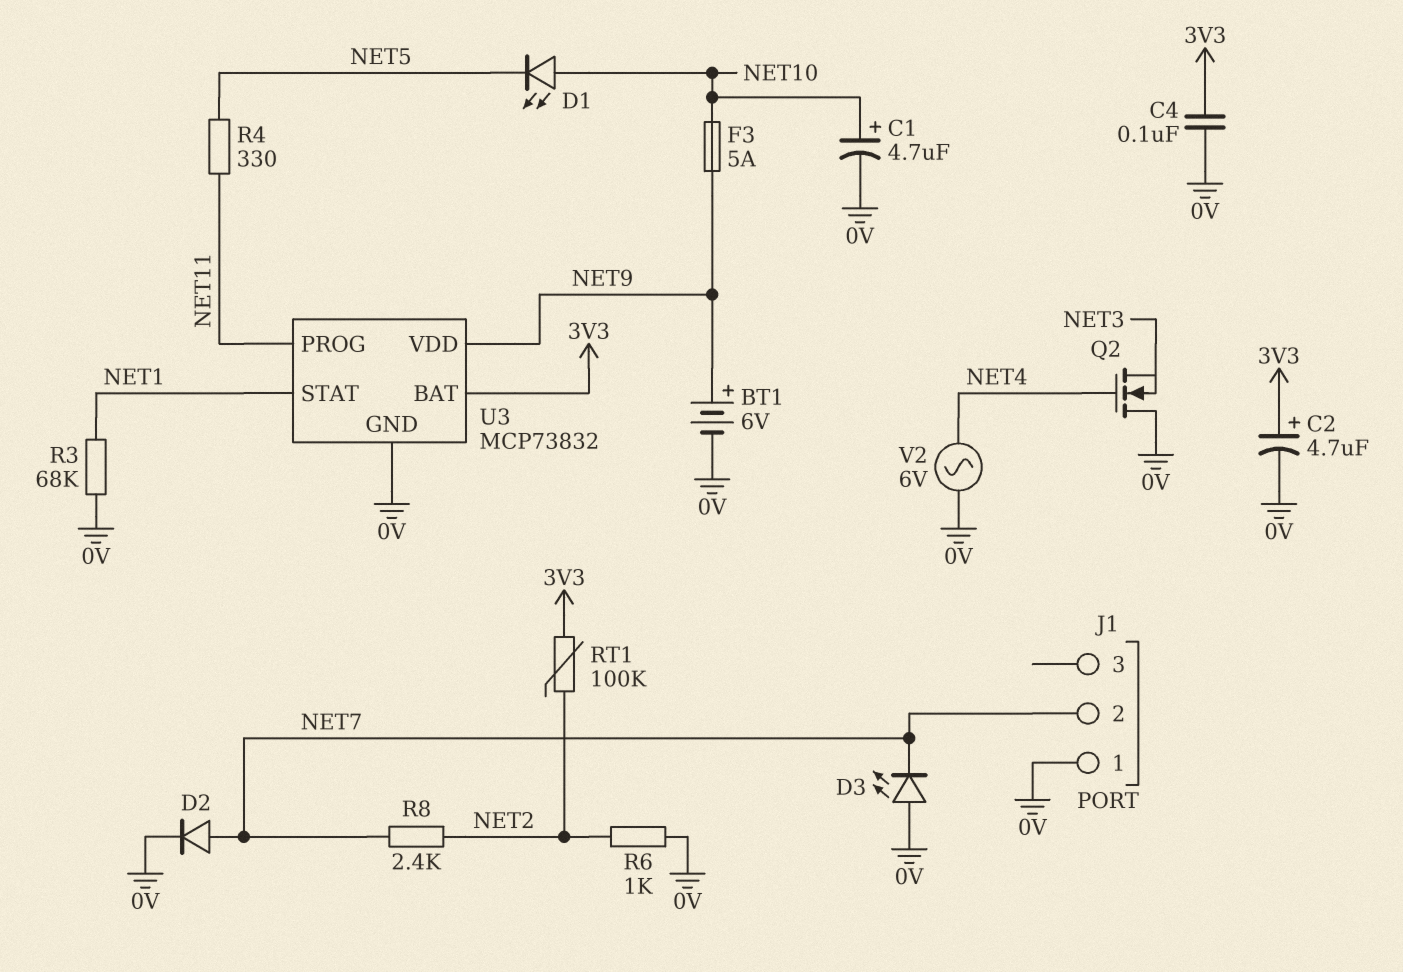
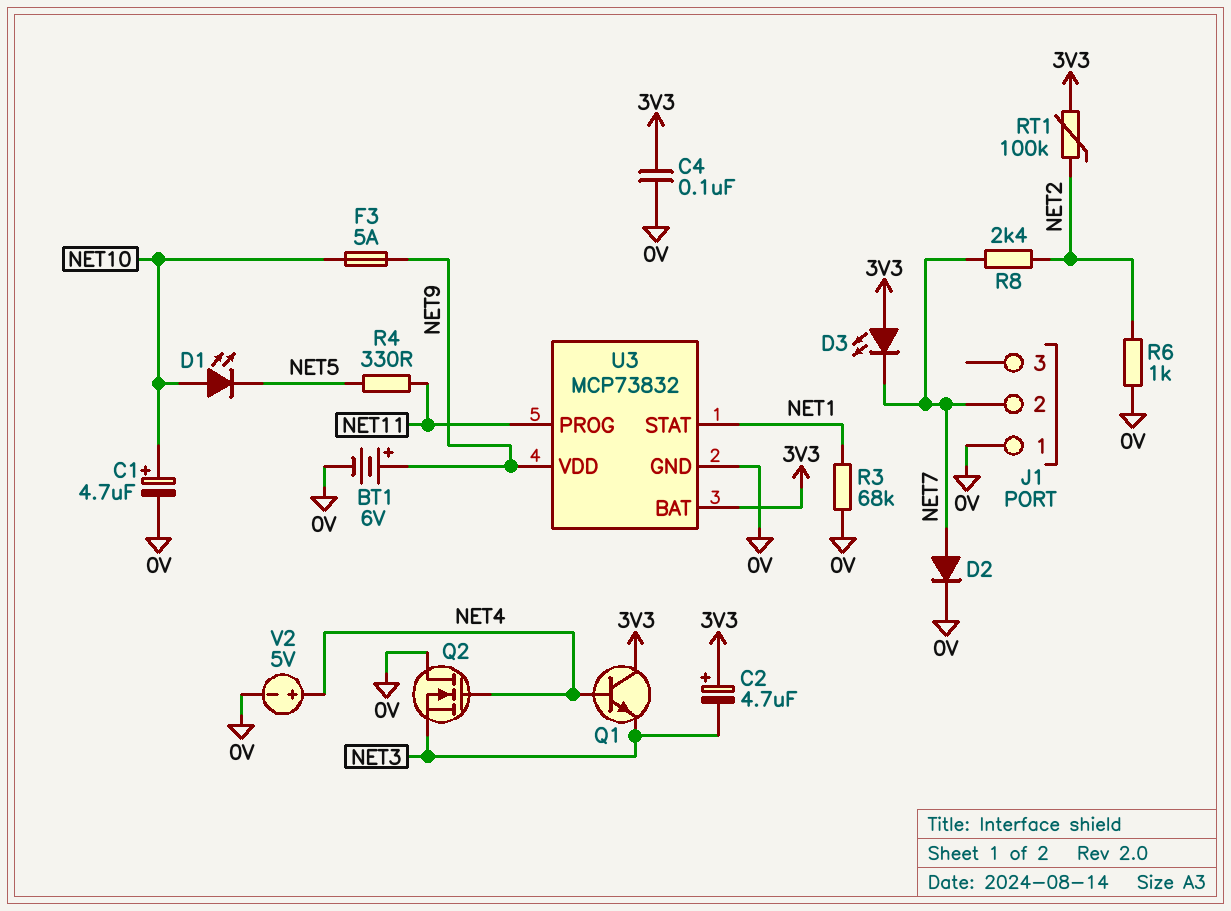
C2: 4.7uF (plus 3V3, minus 0V) -> 4.7uF (plus 3V3, minus NET3)
D3: LED (A 0V, K NET7) -> LED (A 3V3, K NET7)
Q1: none -> NPN (B NET4, C 3V3, E NET3)
V2: AC 6V (0V, NET4) -> 5V (plus NET4, minus 0V)

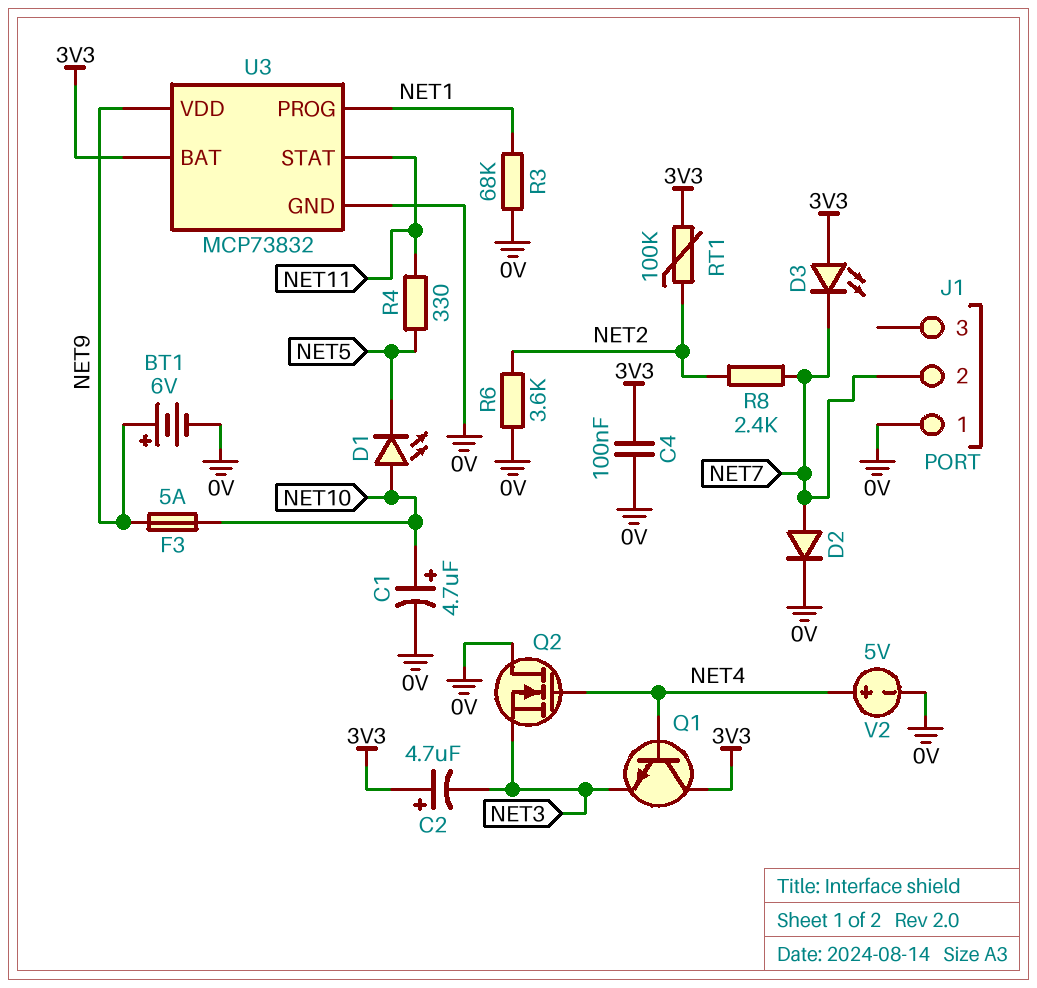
R6: 1k (0V, NET2) -> 3.6k (0V, NET2)
U3 pin PROG: NET11 -> NET1
U3 pin STAT: NET1 -> NET11

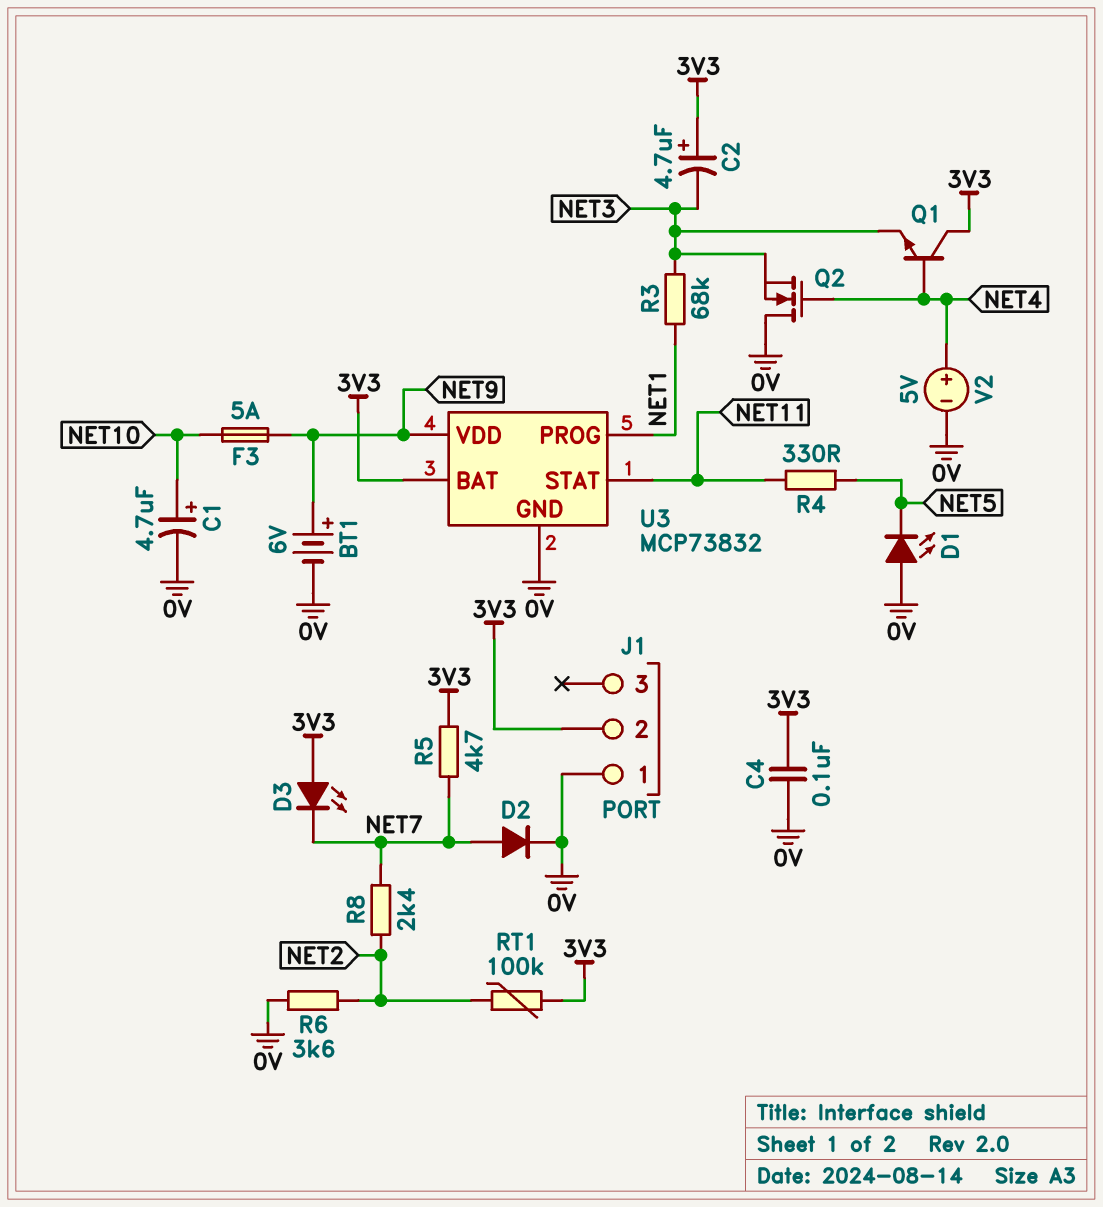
D1: LED (A NET10, K NET5) -> LED (A 0V, K NET5)
J1 pin 2: NET7 -> 3V3
R3: 68k (0V, NET1) -> 68k (NET1, NET3)
R5: none -> 4.7k (3V3, NET7)

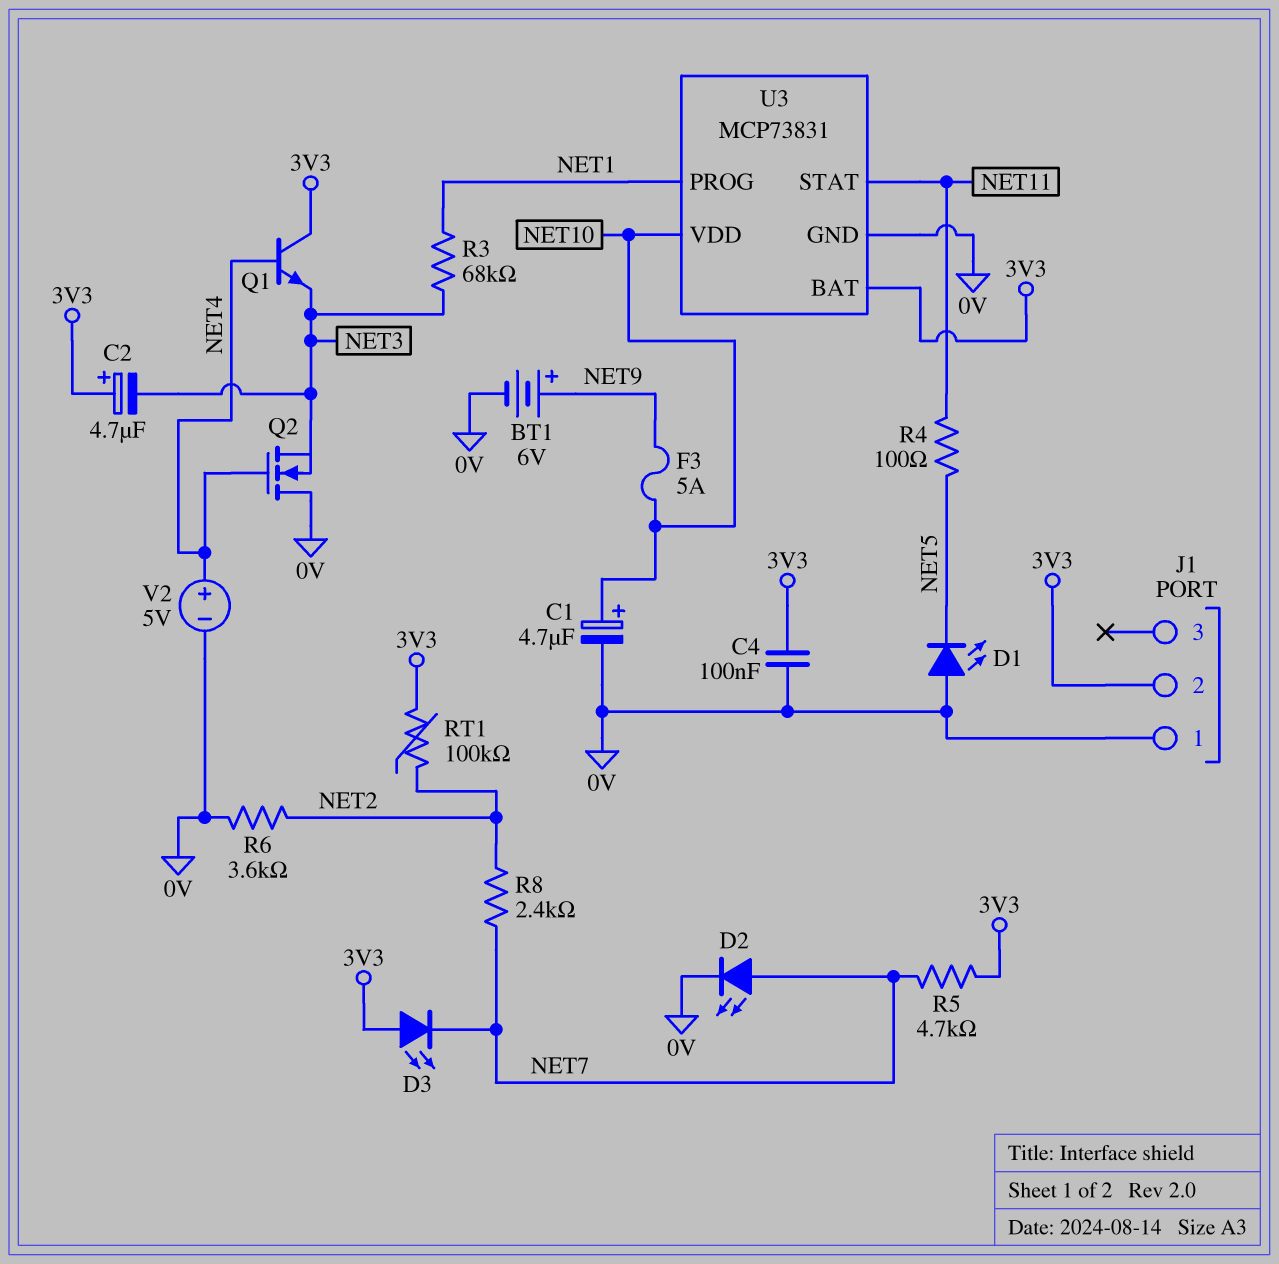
D2: diode (A NET7, K 0V) -> LED (A NET7, K 0V)
R4: 330 (NET5, NET11) -> 100 (NET5, NET11)
U3: MCP73832 -> MCP73831
U3 pin VDD: NET9 -> NET10

